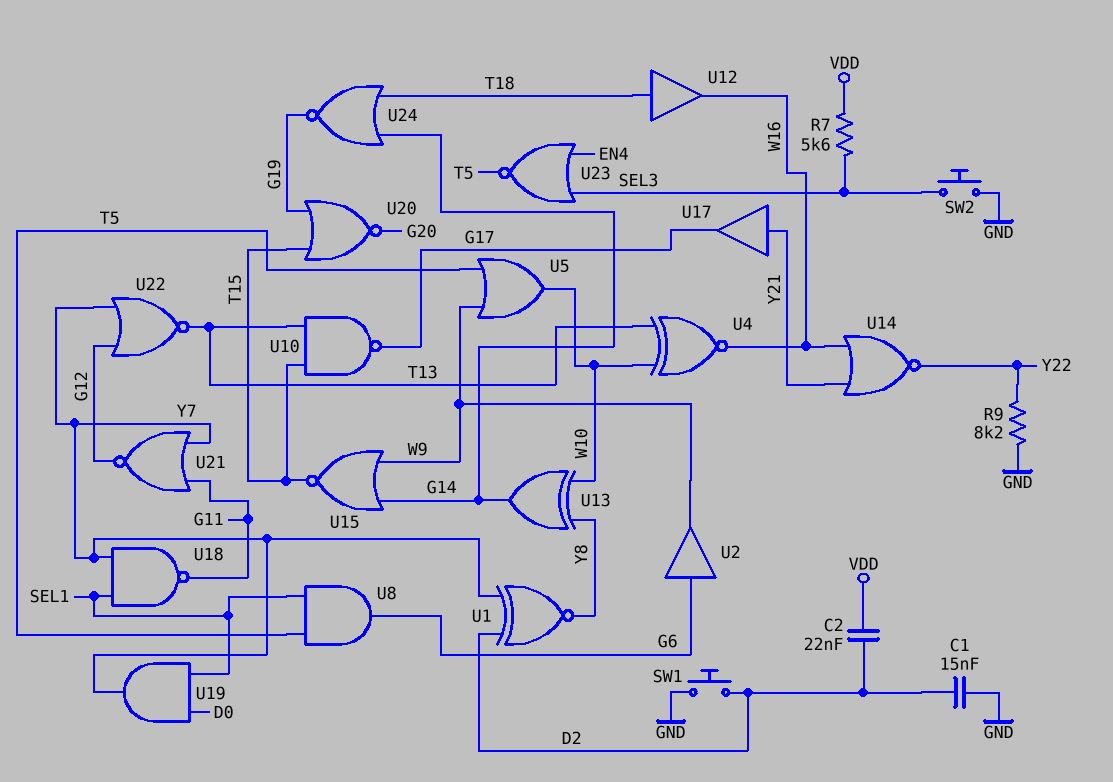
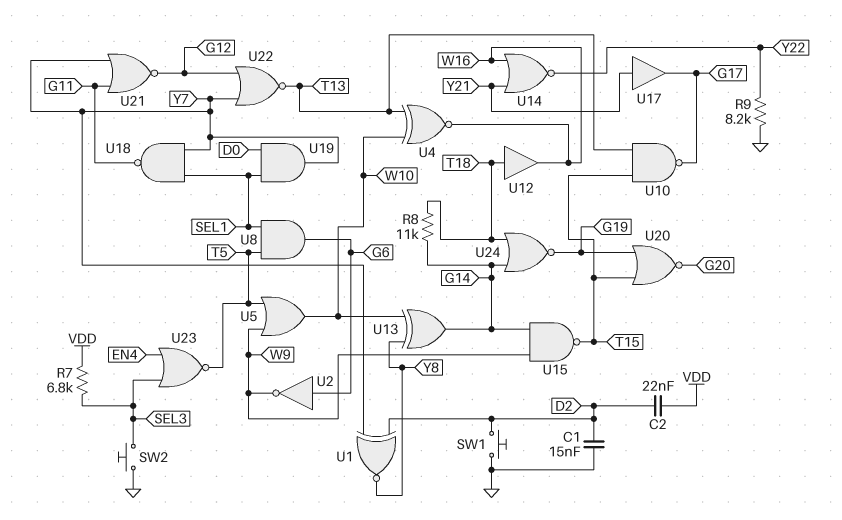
R7: 5.6k (SEL3, VDD) -> 6.8k (SEL3, VDD)
R8: none -> 11k (G14, T18)
U2: buffer (in G6, out W9) -> NOT (in G6, out W9)
U15: NOR (in G14, in W9, out T15) -> NAND (in G14, in W9, out T15)

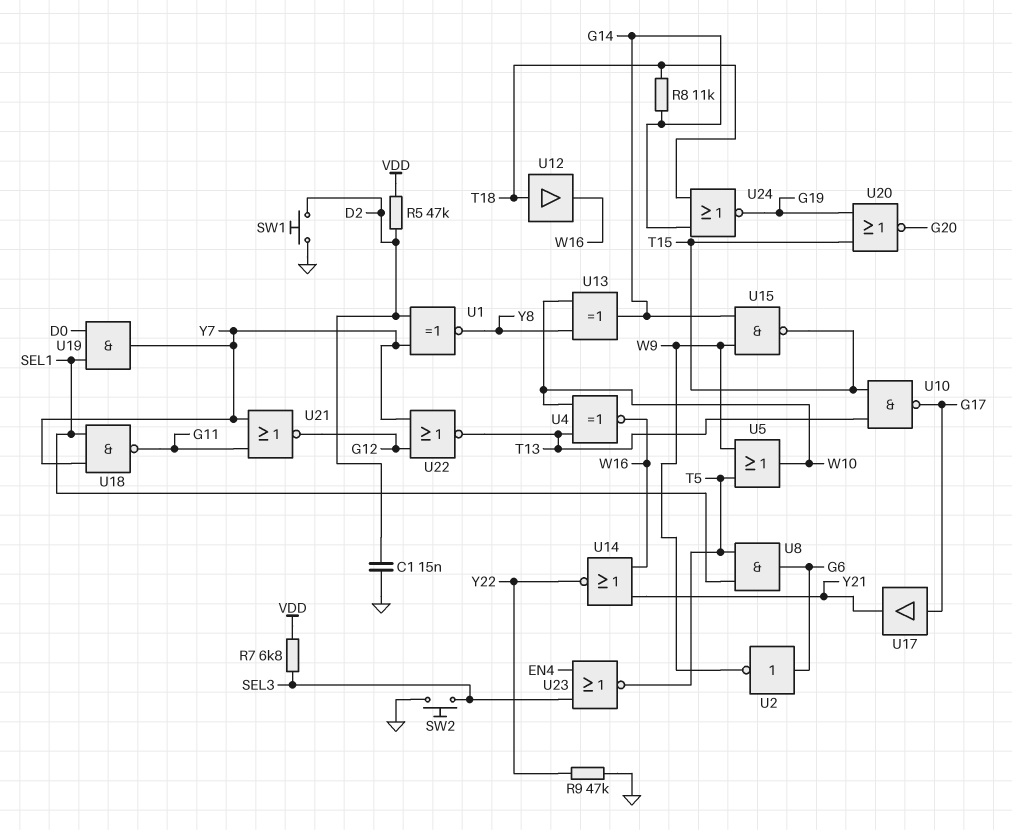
C2: 22nF (D2, VDD) -> none
R5: none -> 47k (D2, VDD)
R9: 8.2k (GND, Y22) -> 47k (GND, Y22)
U17: buffer (in Y21, out G17) -> buffer (in G17, out Y21)

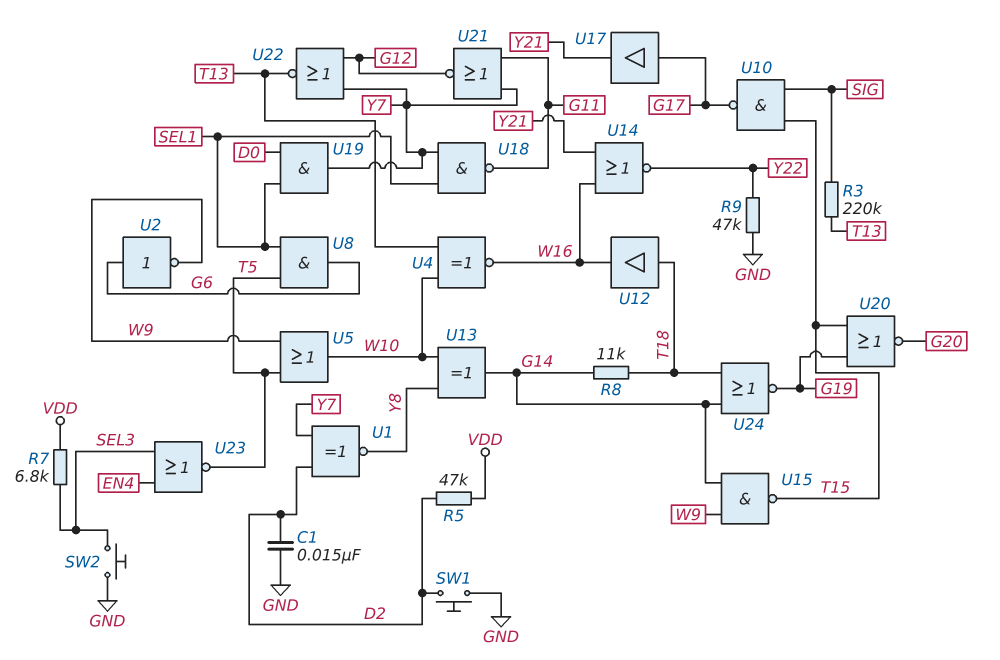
R3: none -> 220k (SIG, T13)
U10: NAND (in T13, in T15, out G17) -> NAND (in SIG, in T15, out G17)

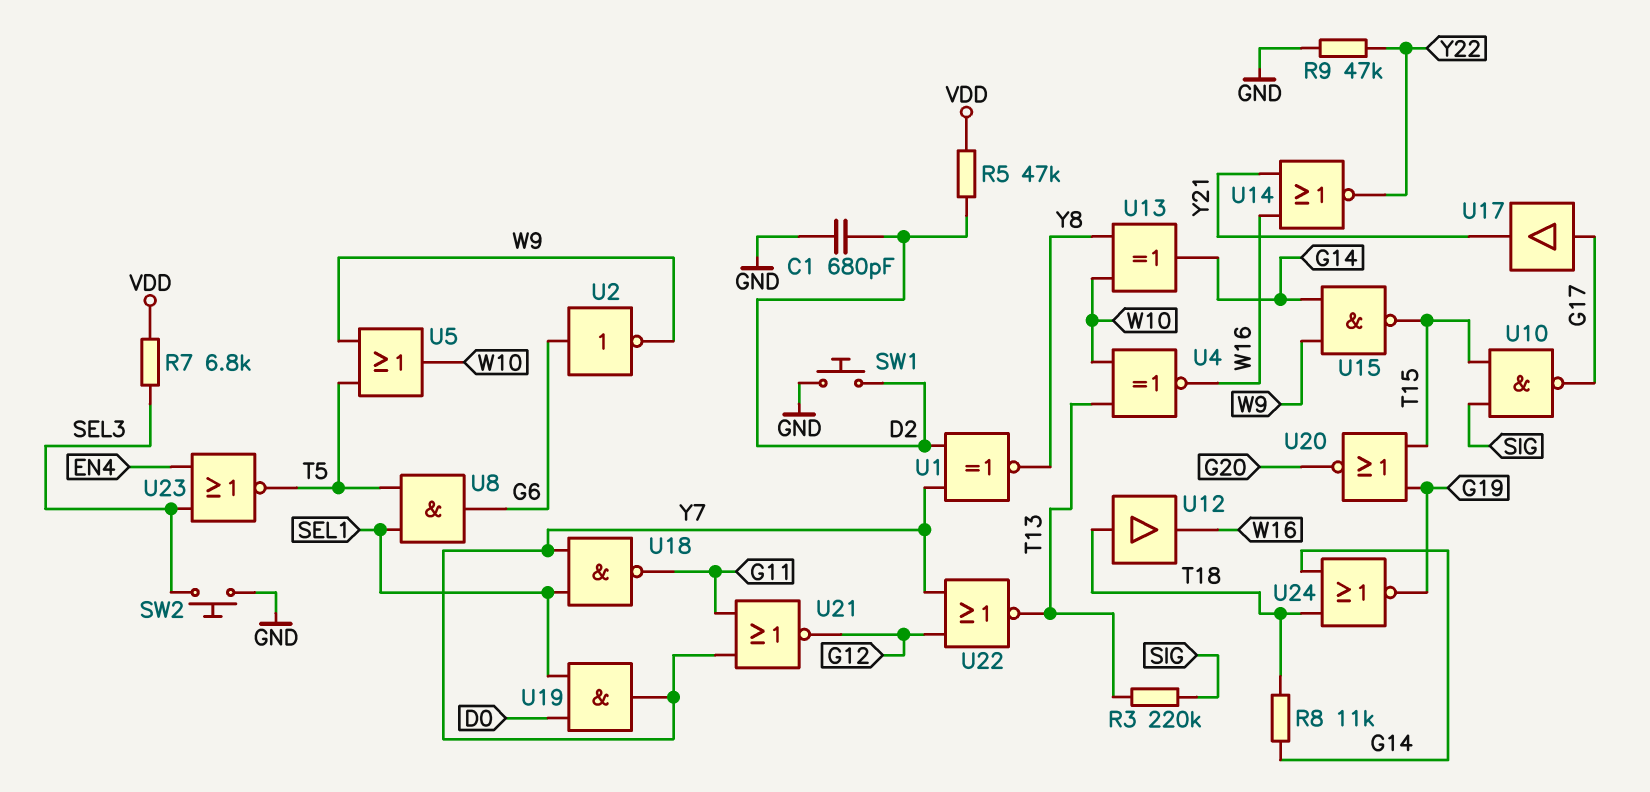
C1: 15nF (D2, GND) -> 680pF (D2, GND)

